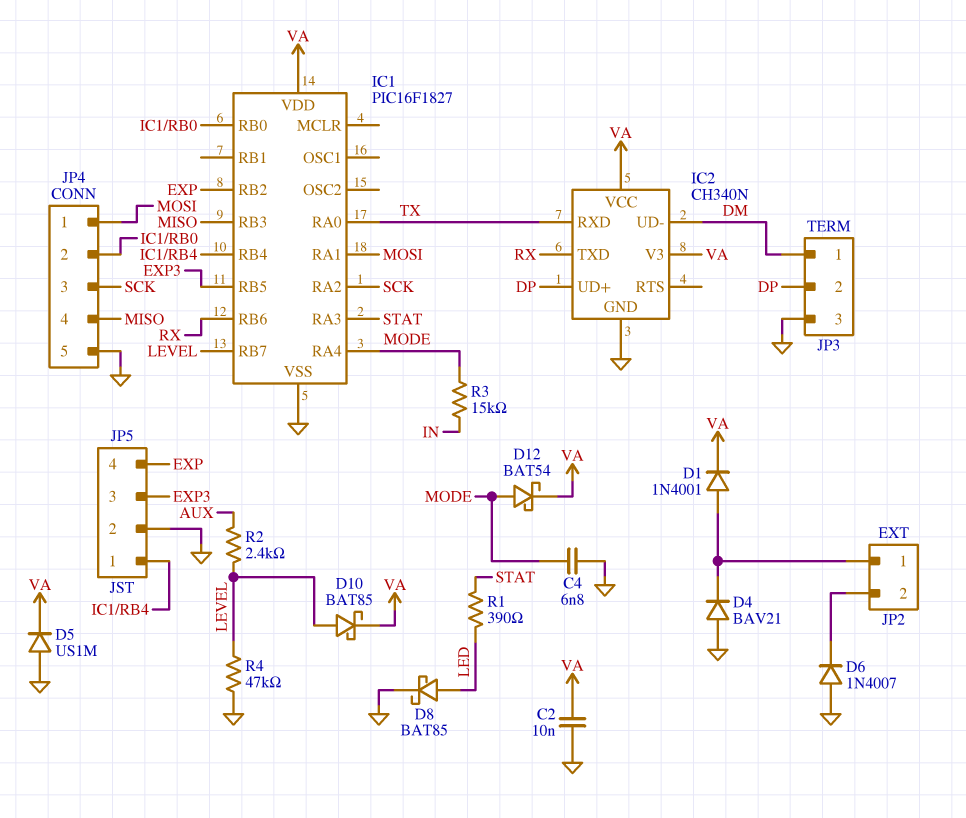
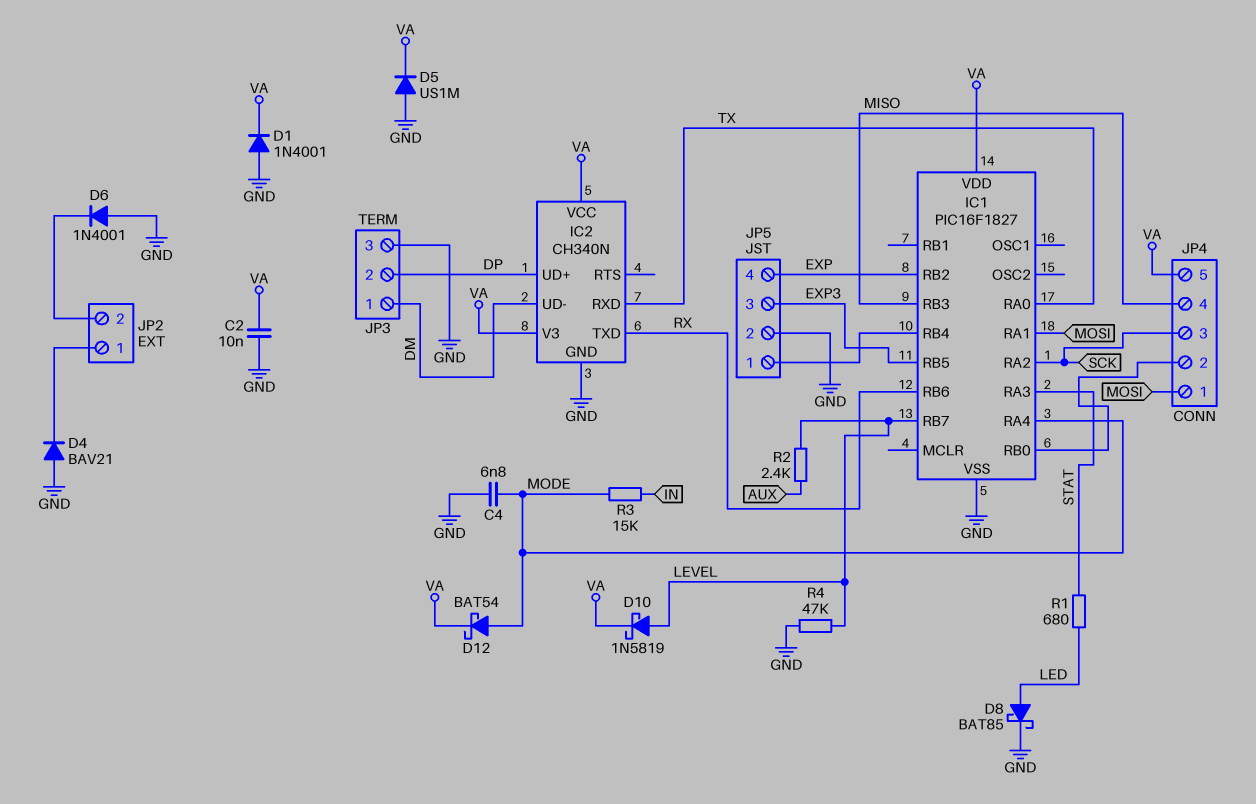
D1: diode 1N4001 (A JP2/1, K VA) -> diode 1N4001 (A GND, K VA)
D6: diode 1N4007 (A GND, K JP2/2) -> diode 1N4001 (A GND, K JP2/2)
D10: schottky BAT85 (A LEVEL, K VA) -> schottky 1N5819 (A LEVEL, K VA)
JP4 pin 5: GND -> VA
R1: 390 (LED, STAT) -> 680 (LED, STAT)

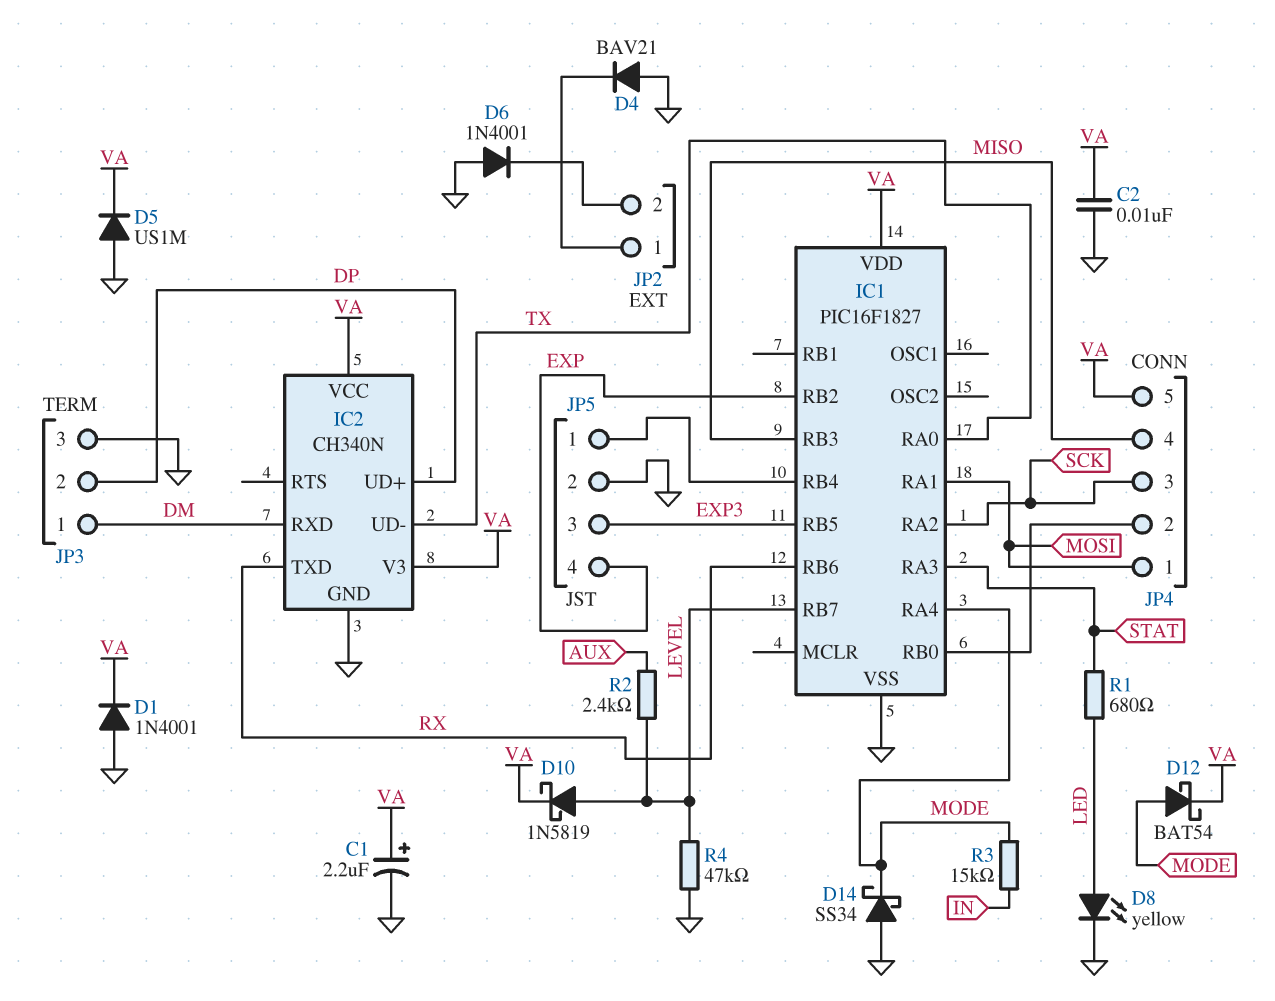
C1: none -> 2.2uF (plus VA, minus GND)
C4: 6.8nF (GND, MODE) -> none
D8: schottky BAT85 (A LED, K GND) -> LED yellow (A LED, K GND)
D14: none -> schottky SS34 (A GND, K MODE)
IC2 pin RXD: TX -> DM
IC2 pin UD-: DM -> TX

